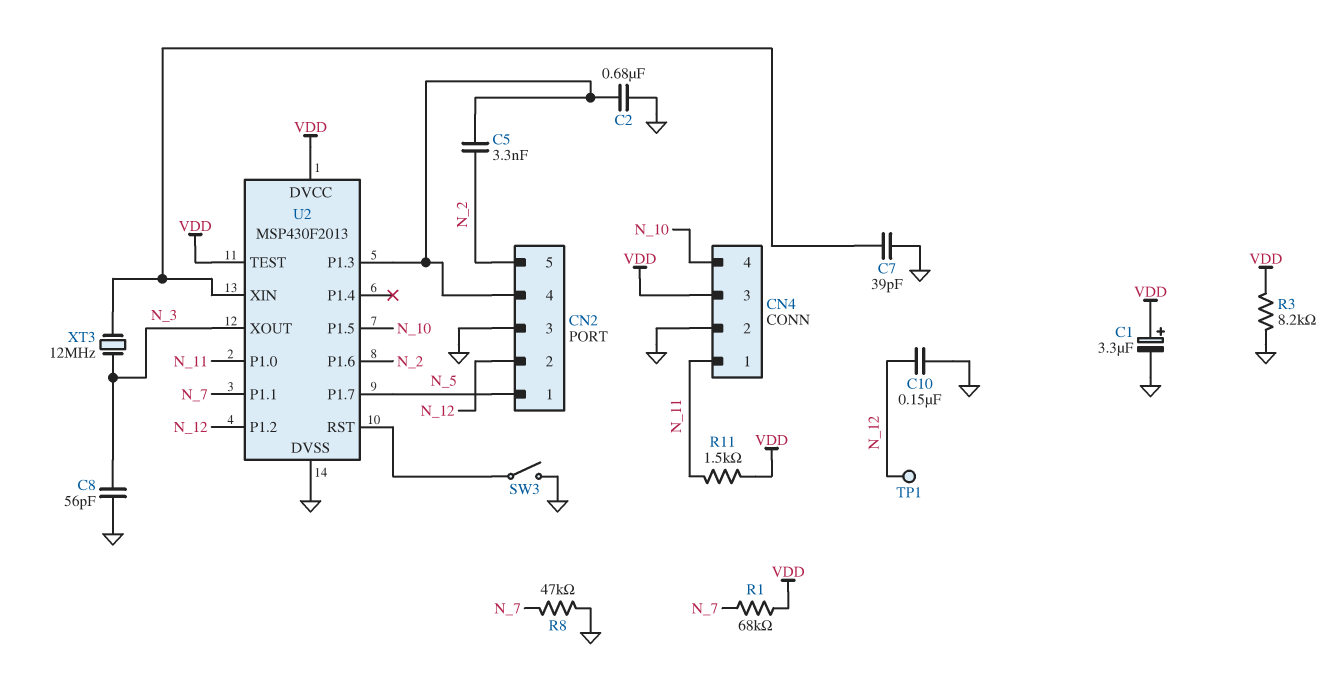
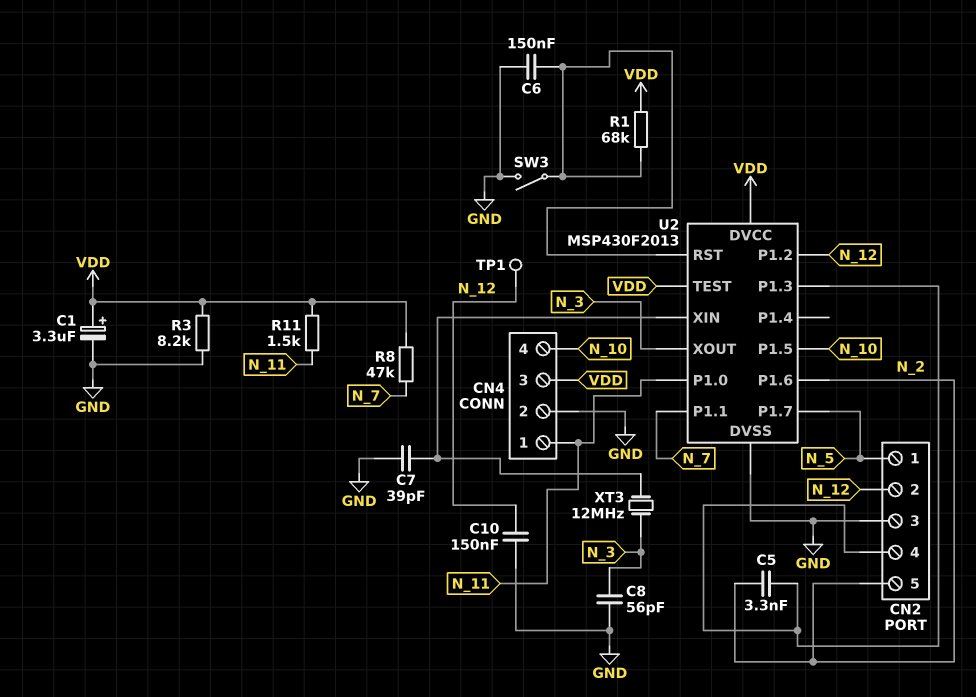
C2: 680nF (CN2/4, GND) -> none
C6: none -> 150nF (GND, U2/RST)
R1: 68k (N_7, VDD) -> 68k (U2/RST, VDD)
R8: 47k (GND, N_7) -> 47k (N_7, VDD)

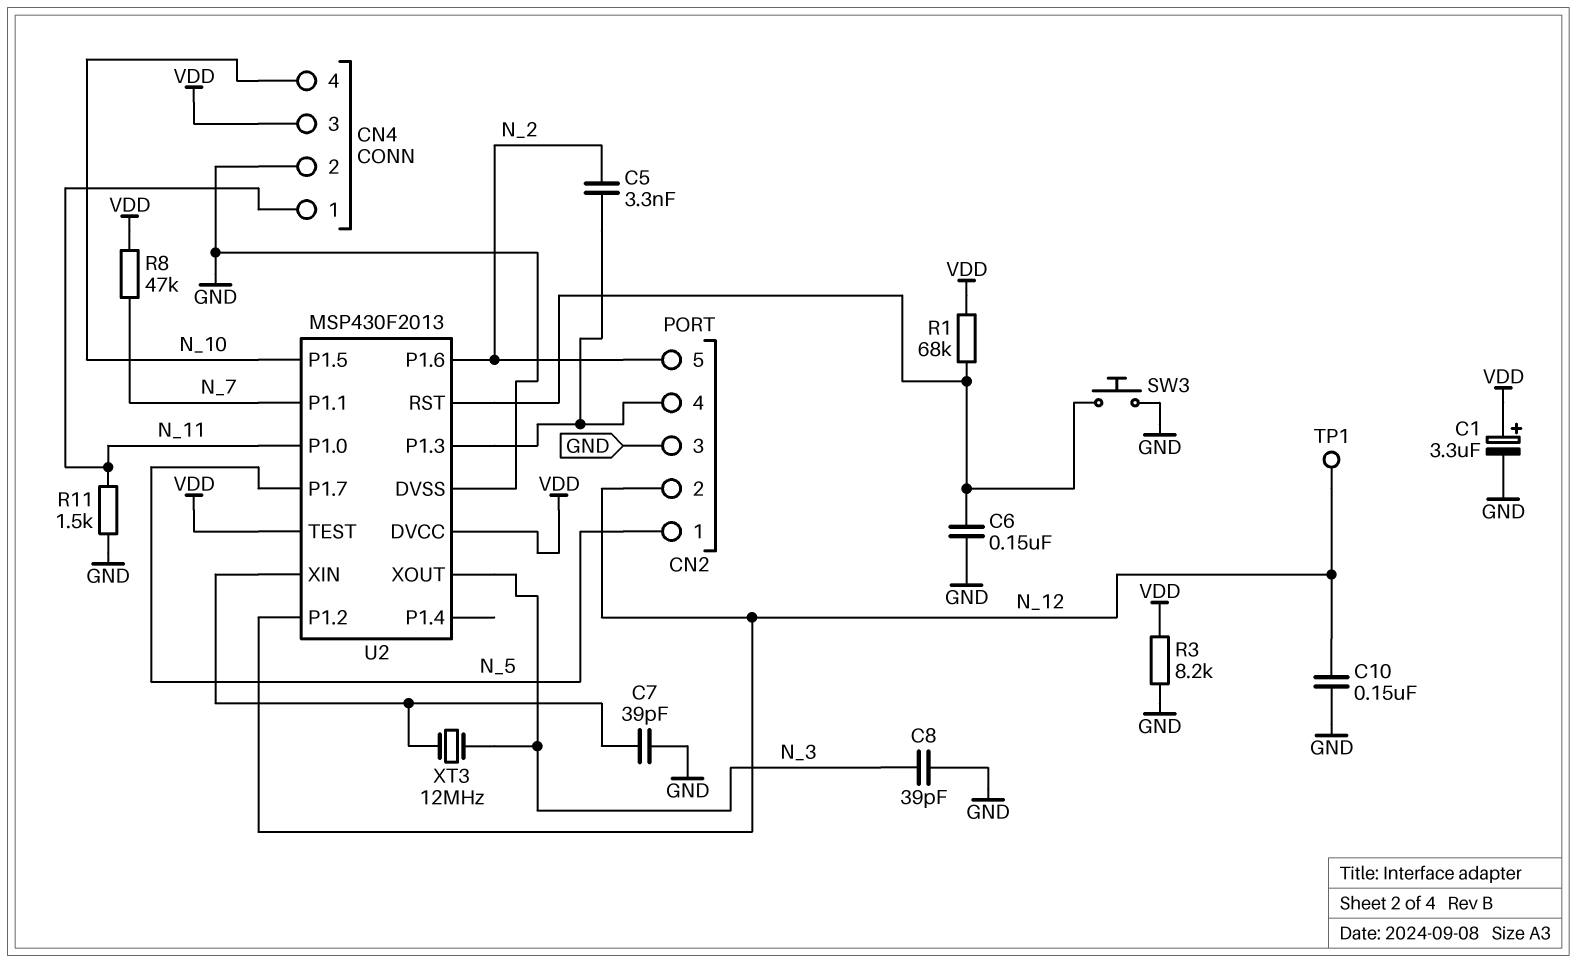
C8: 56pF (GND, N_3) -> 39pF (GND, N_3)
R11: 1.5k (N_11, VDD) -> 1.5k (GND, N_11)
SW3: switch (GND, U2/RST) -> button (GND, U2/RST)

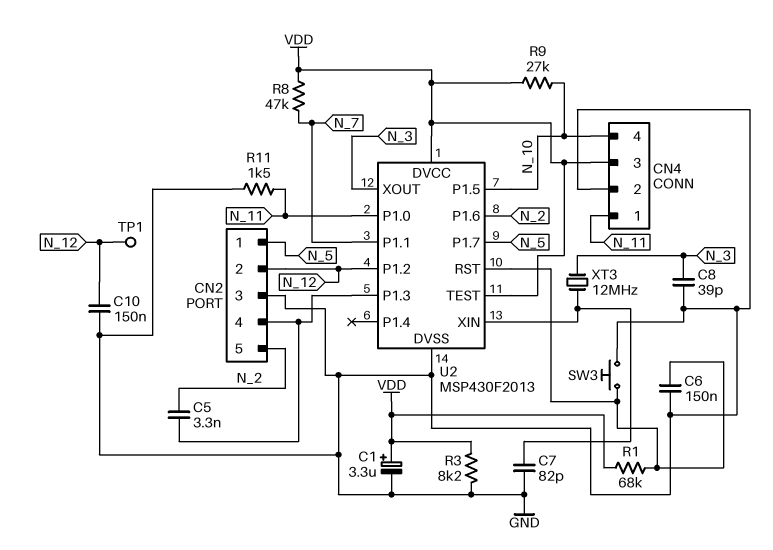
C7: 39pF (GND, U2/XIN) -> 82pF (GND, U2/XIN)
R9: none -> 27k (N_10, VDD)

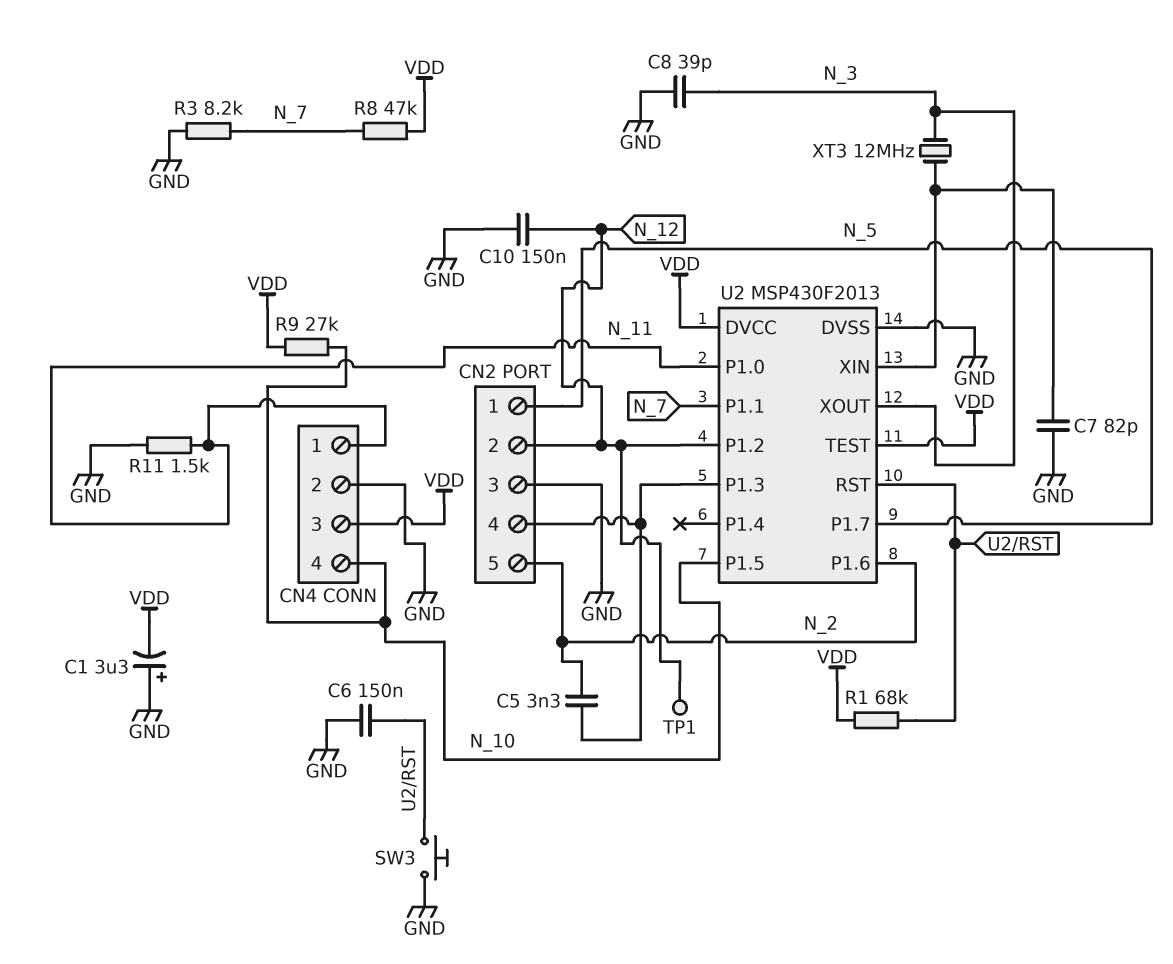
C1: 3.3uF (plus VDD, minus GND) -> 3.3uF (plus GND, minus VDD)
R3: 8.2k (GND, VDD) -> 8.2k (GND, N_7)

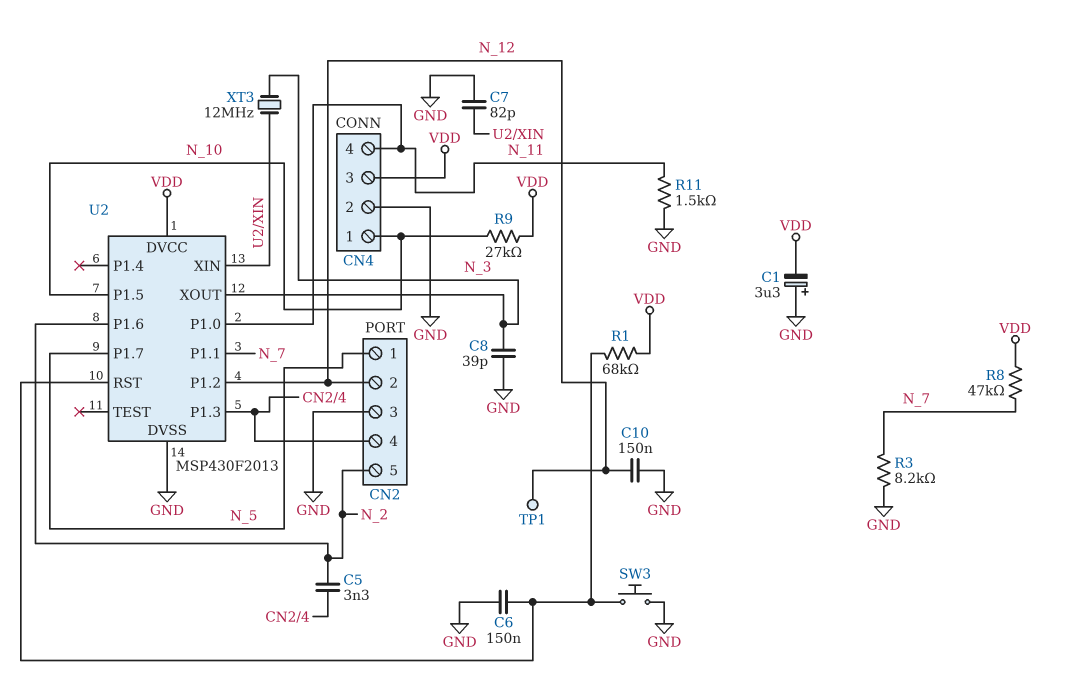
CN4 pin 1: N_11 -> N_10
CN4 pin 4: N_10 -> N_11
U2 pin TEST: VDD -> none

